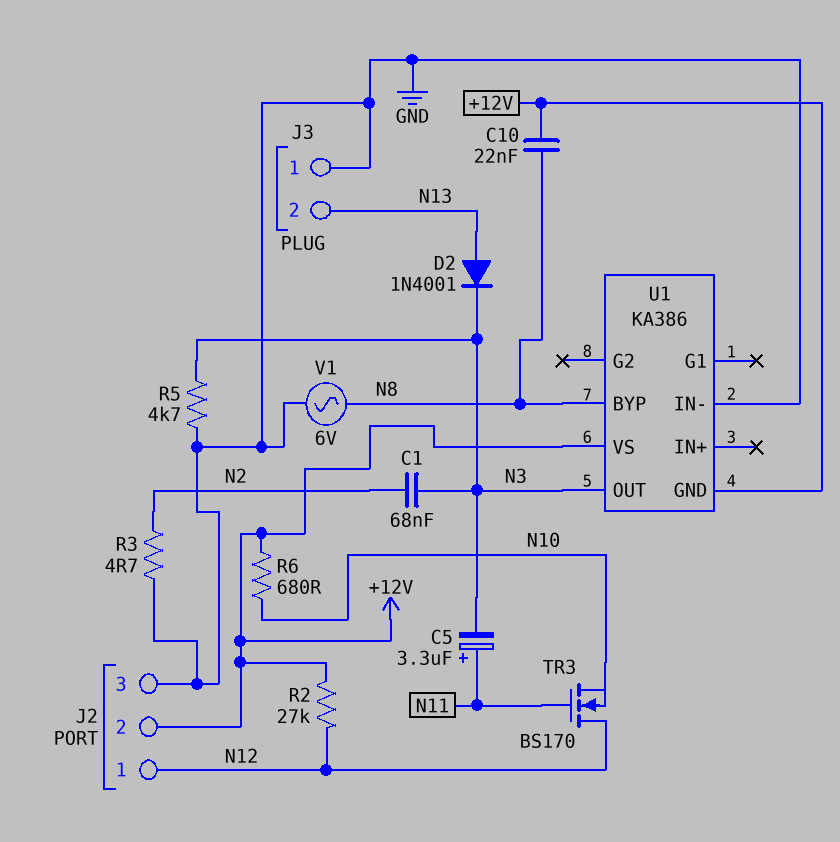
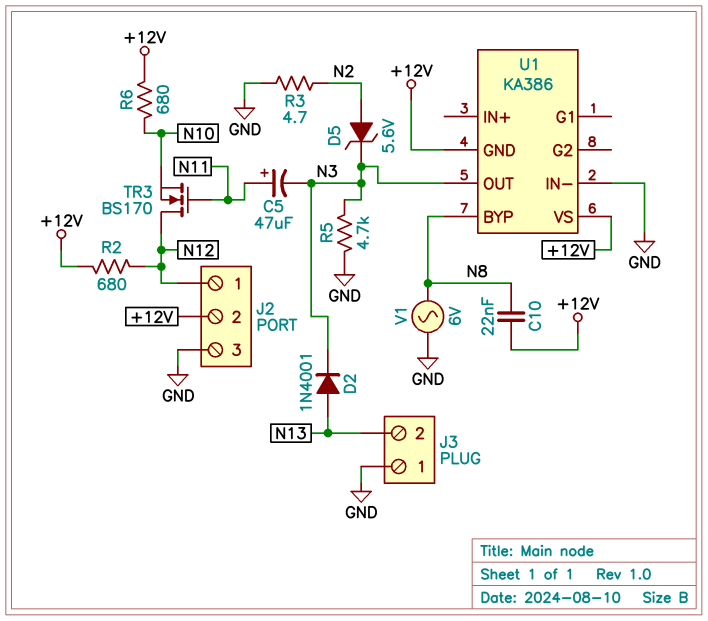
C1: 68nF (N2, N3) -> none
C5: 3.3uF (plus N11, minus N3) -> 47uF (plus N11, minus N3)
D5: none -> zener 5.6V (A N2, K N3)
R2: 27k (+12V, N12) -> 680 (+12V, N12)

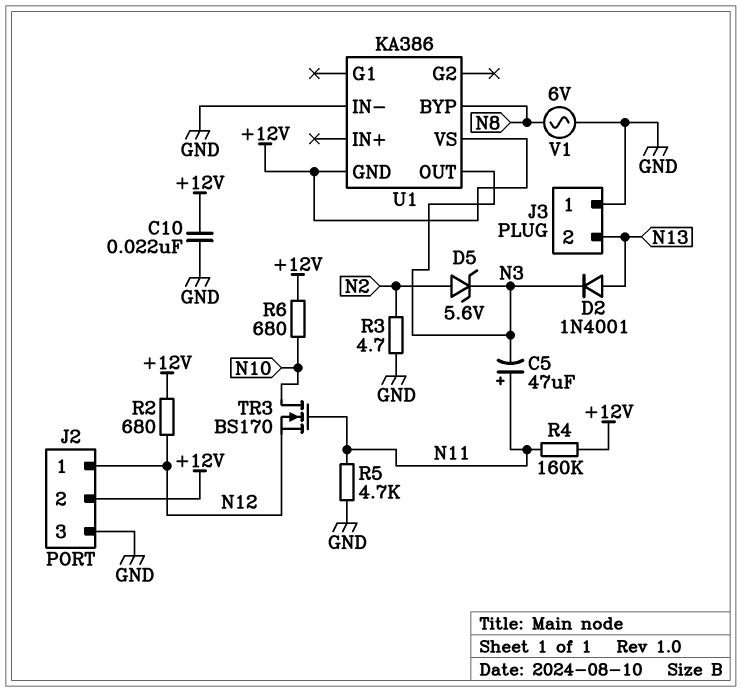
C10: 22nF (+12V, N8) -> 22nF (+12V, GND)
R4: none -> 160k (+12V, N11)
R5: 4.7k (GND, N3) -> 4.7k (GND, N11)
TR3: NMOS BS170 (G N11, D N12, S N10) -> NMOS BS170 (G N11, D N10, S N12)

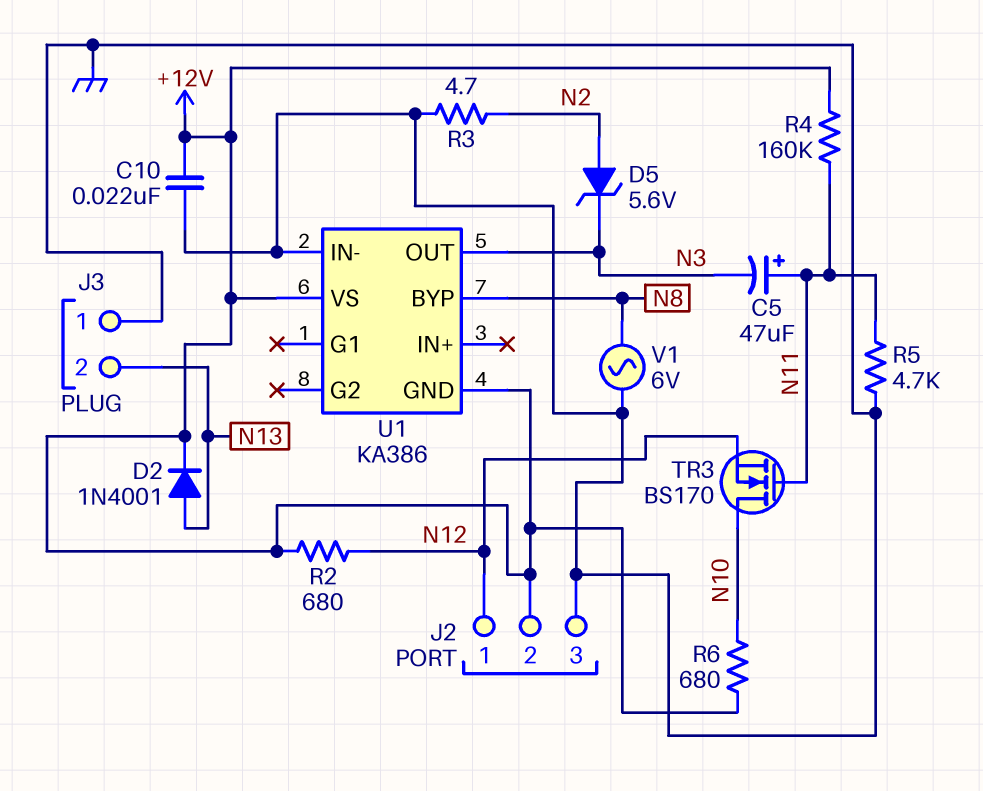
D2: diode 1N4001 (A N13, K N3) -> diode 1N4001 (A N13, K +12V)

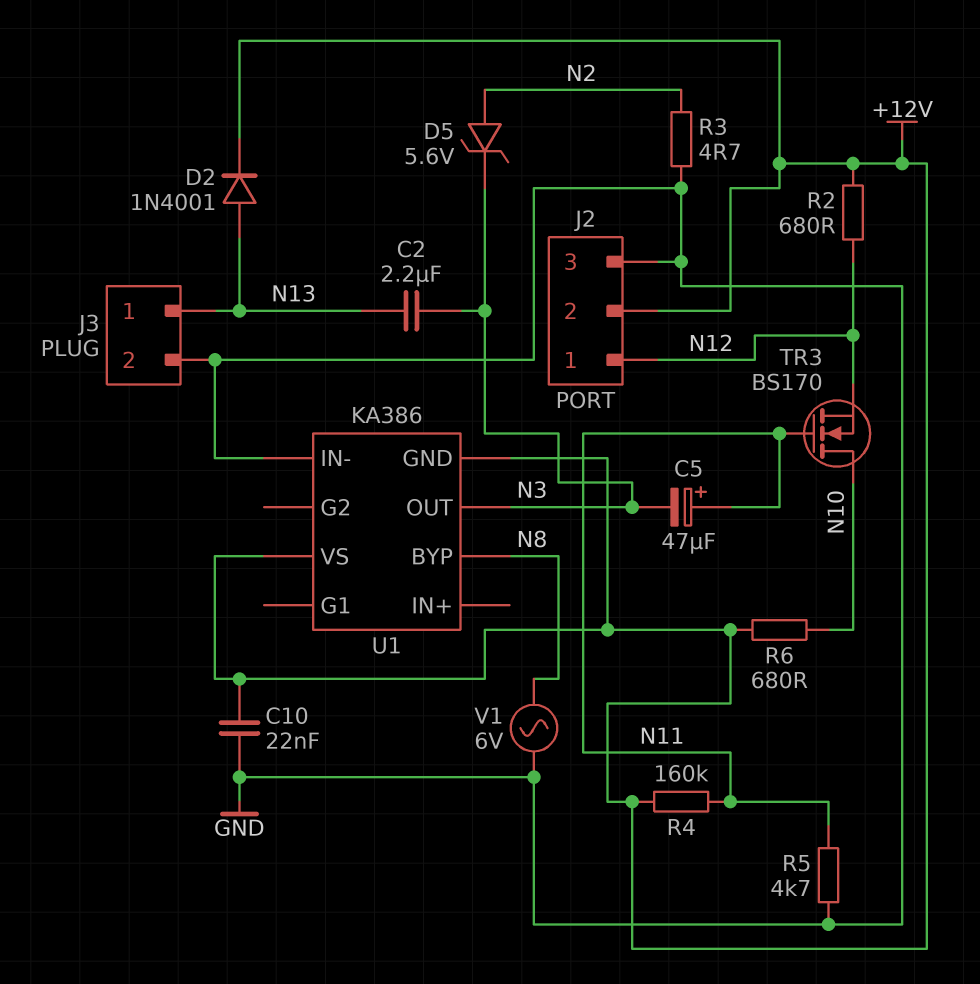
C2: none -> 2.2uF (N3, N13)
J3 pin 1: GND -> N13
J3 pin 2: N13 -> GND

